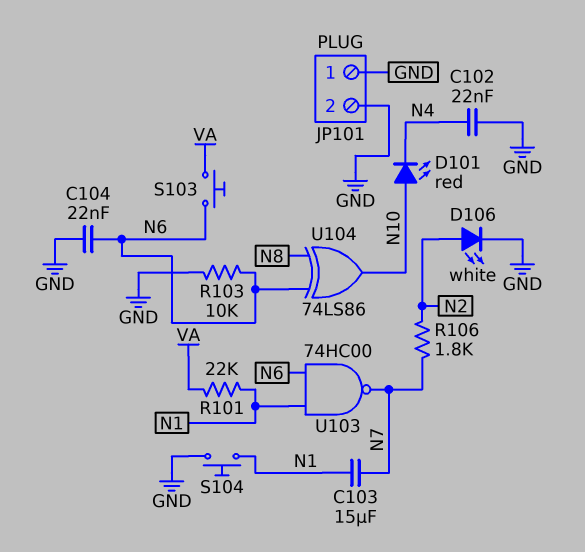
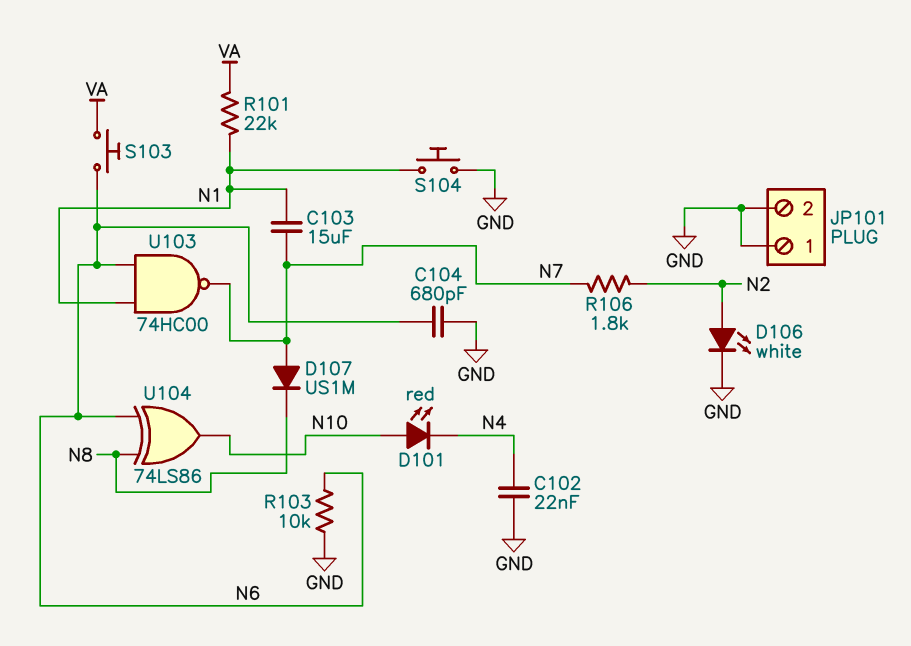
C104: 22nF (GND, N6) -> 680pF (GND, N6)
D107: none -> diode US1M (A N7, K N8)

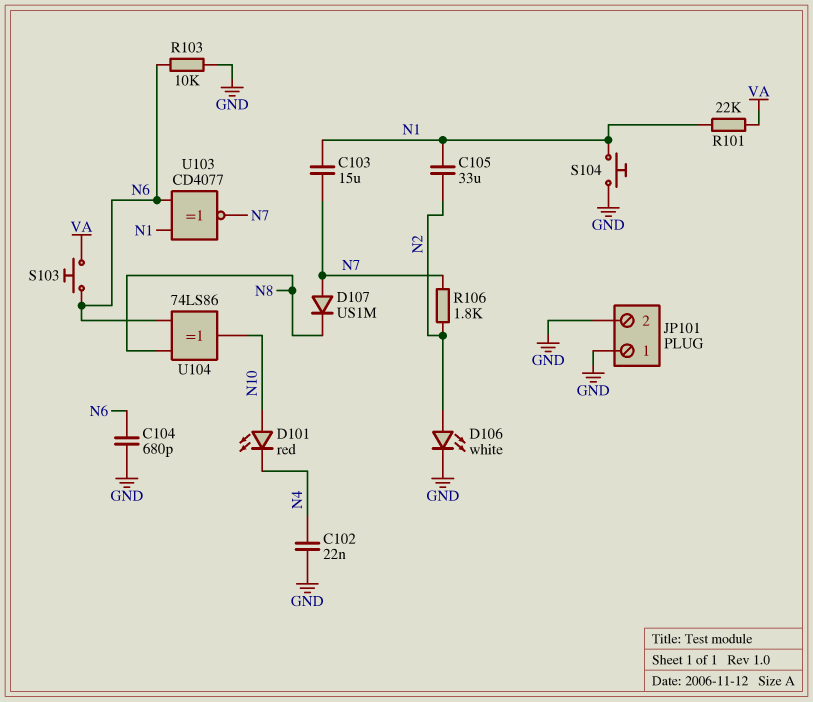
C105: none -> 33uF (N1, N2)
U103: NAND 74HC00 (in N1, in N6, out N7) -> XNOR CD4077 (in N1, in N6, out N7)

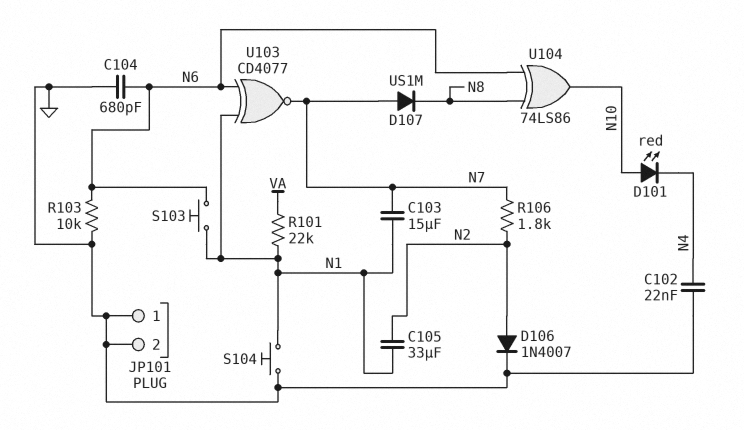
D106: LED white (A N2, K GND) -> diode 1N4007 (A N2, K GND)
S103: button (N6, VA) -> button (N1, N6)

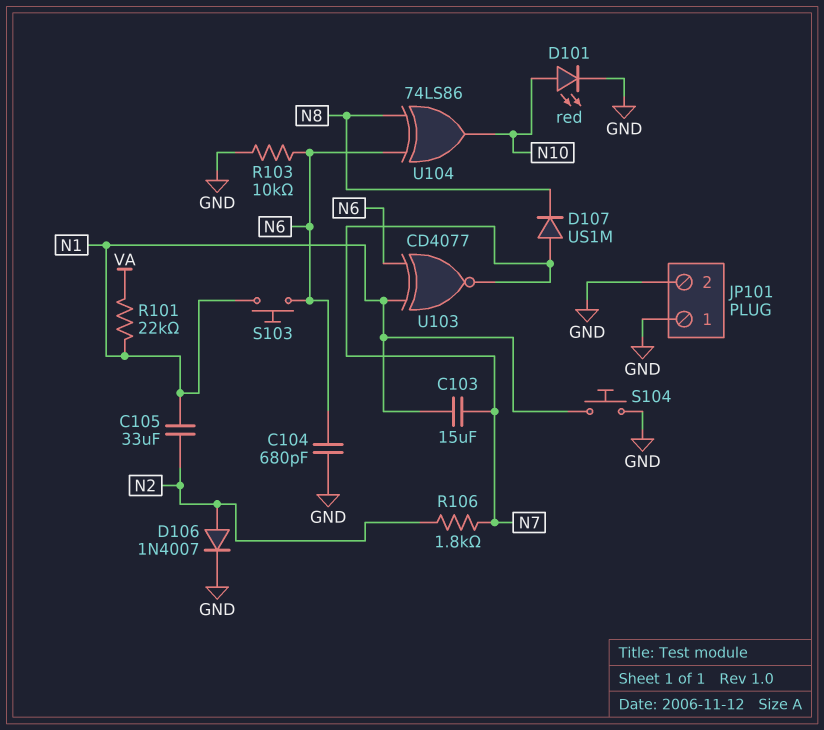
C102: 22nF (GND, N4) -> none
D101: LED red (A N10, K N4) -> LED red (A N10, K GND)

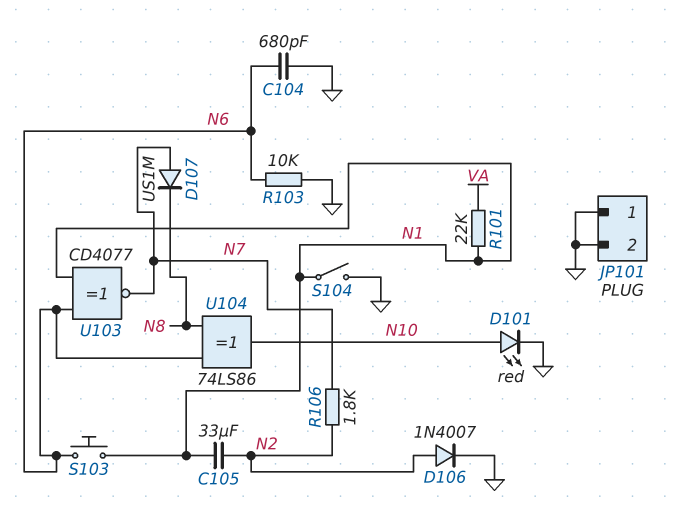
C103: 15uF (N1, N7) -> none
S104: button (GND, N1) -> switch (GND, N1)

